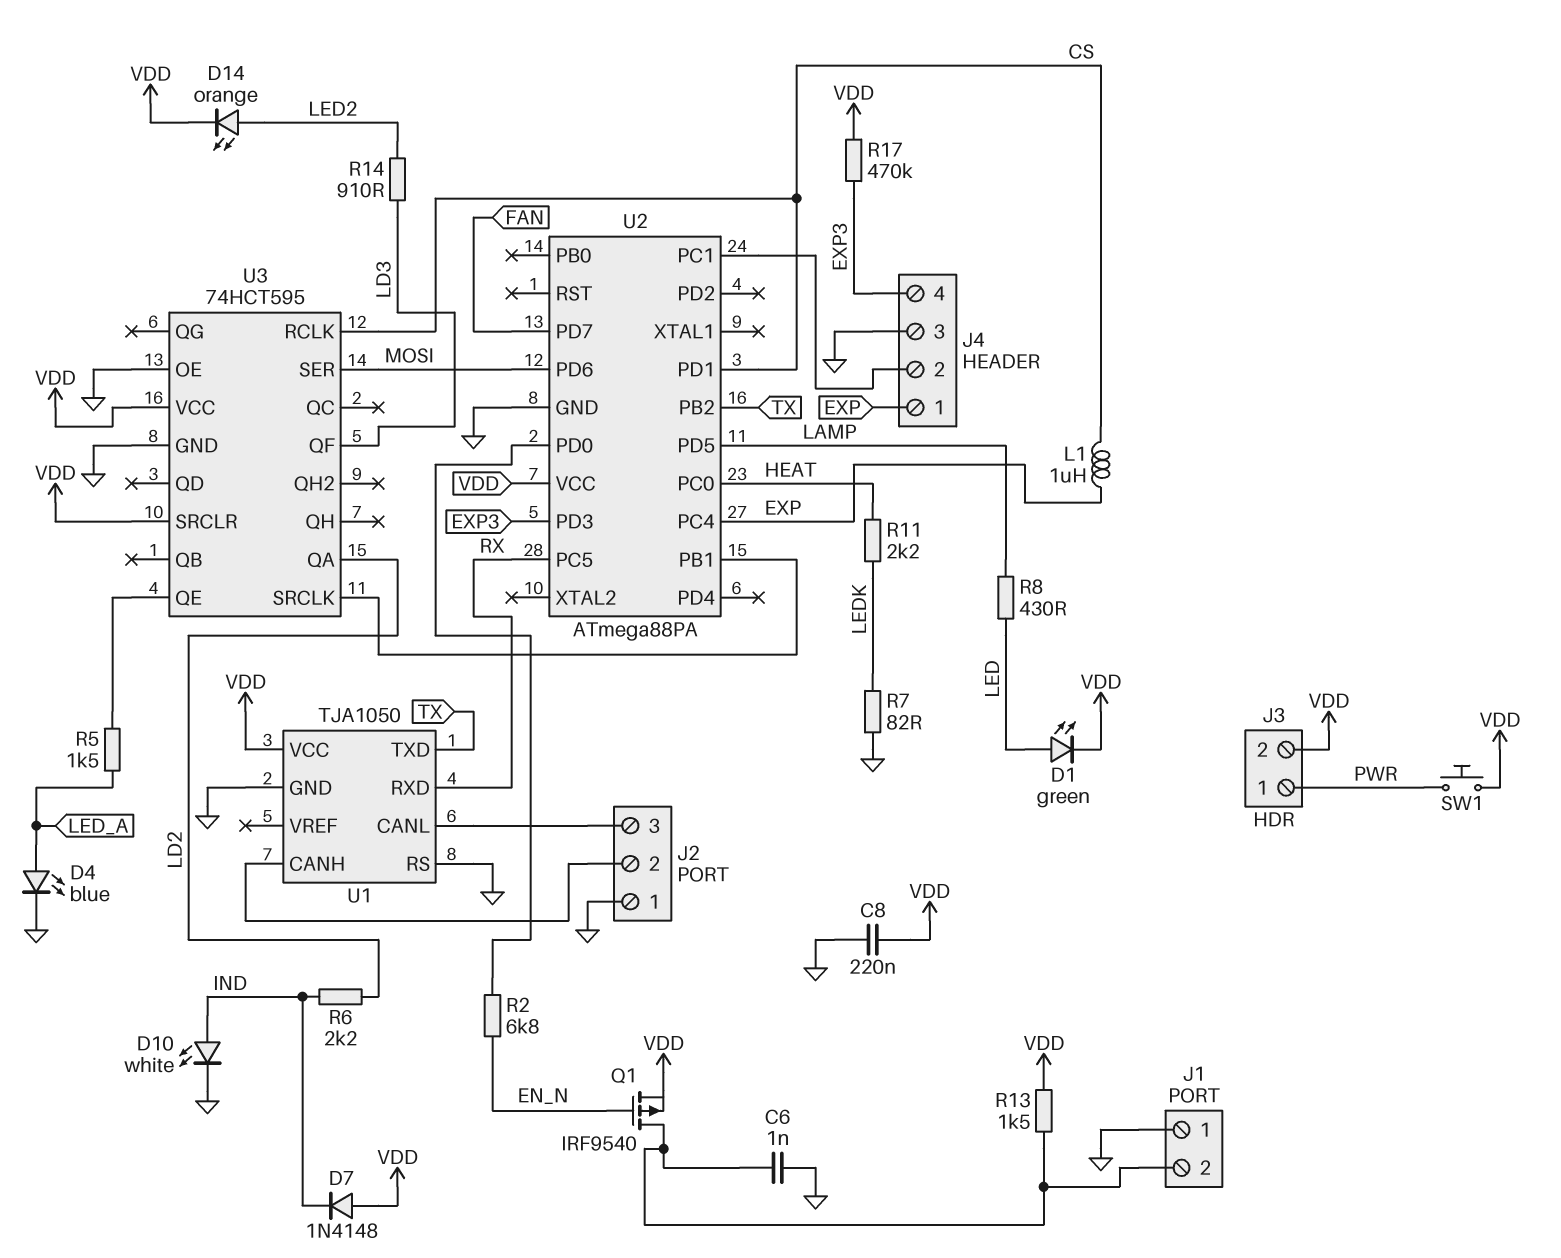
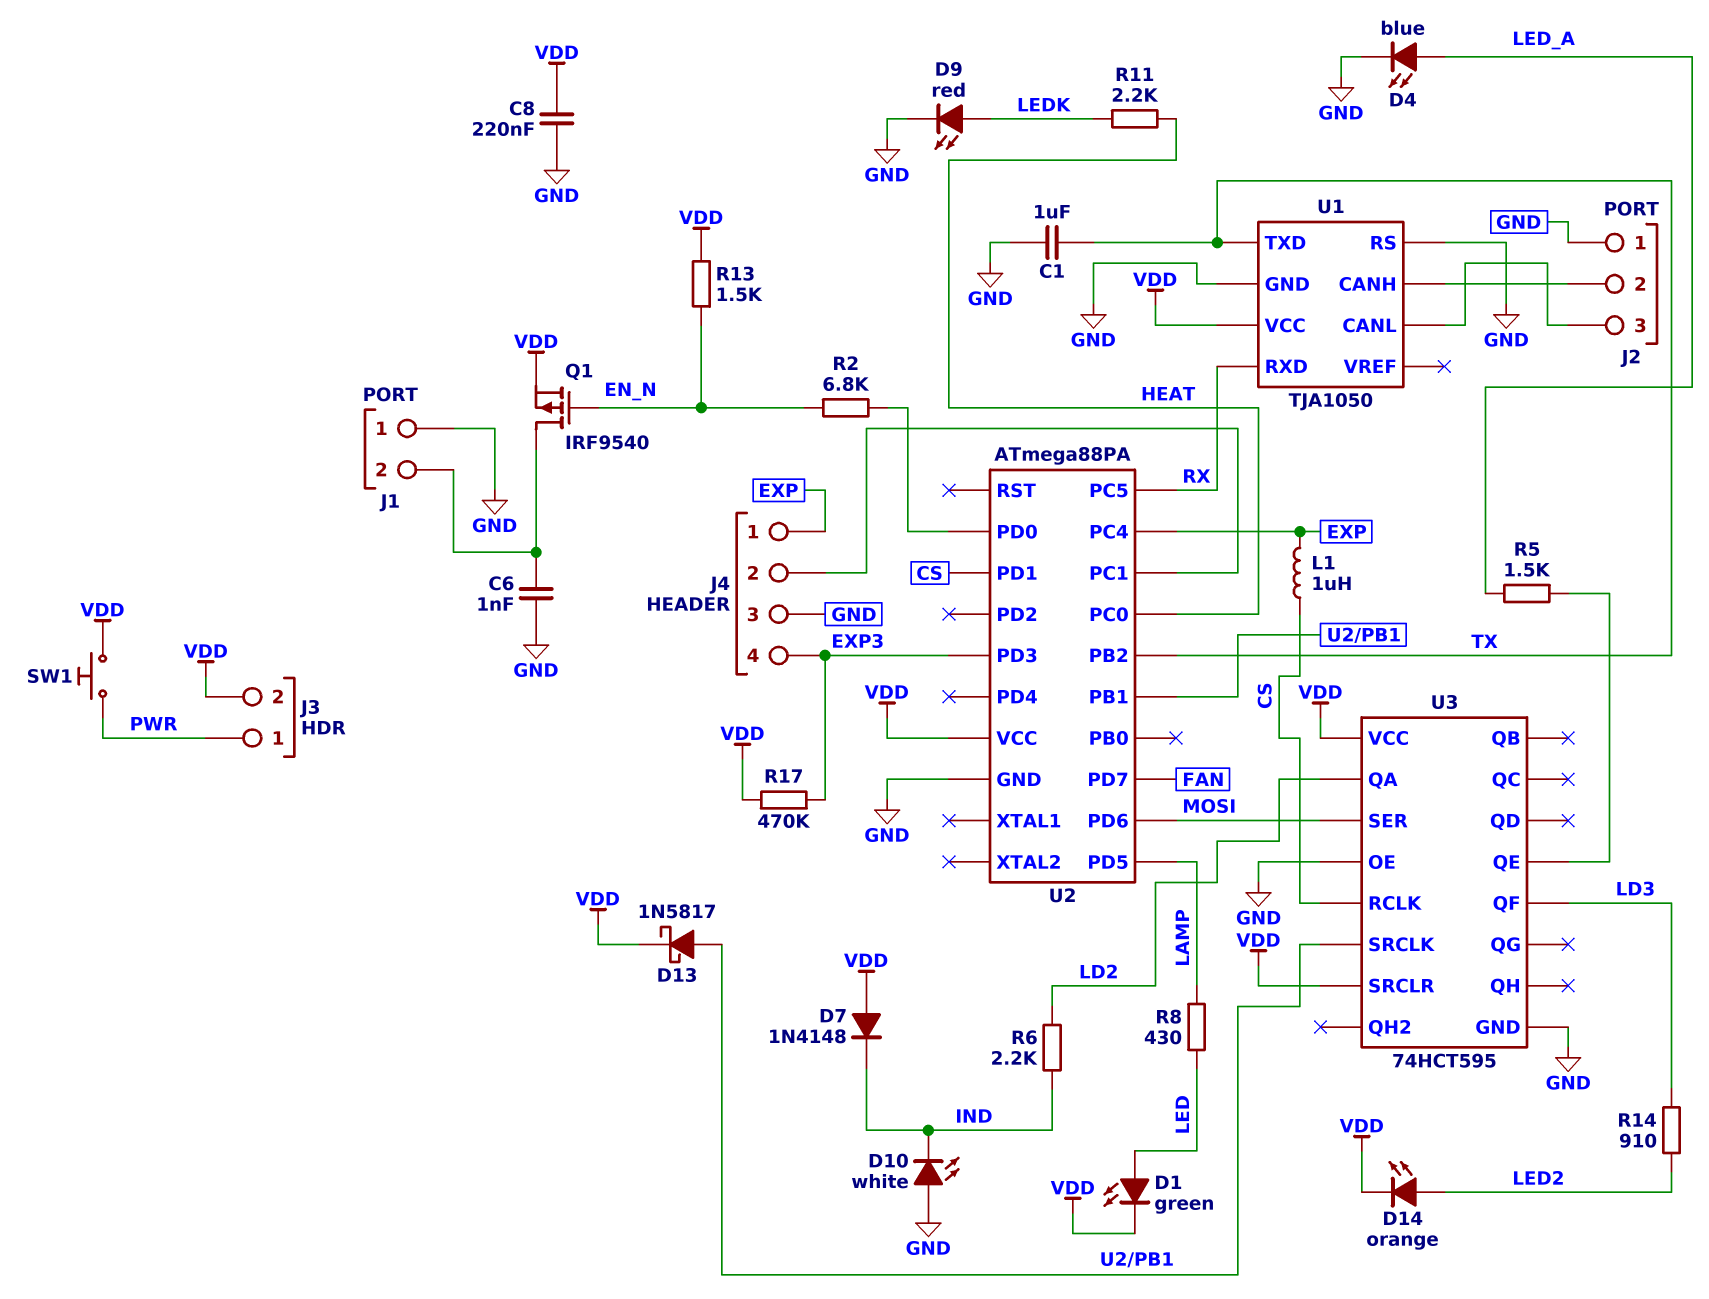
C1: none -> 1uF (GND, TX)
D9: none -> LED red (A LEDK, K GND)
D10: LED white (A IND, K GND) -> LED white (A GND, K IND)
D13: none -> schottky 1N5817 (A U2/PB1, K VDD)
R7: 82 (GND, LEDK) -> none
R13: 1.5k (J1/2, VDD) -> 1.5k (EN_N, VDD)

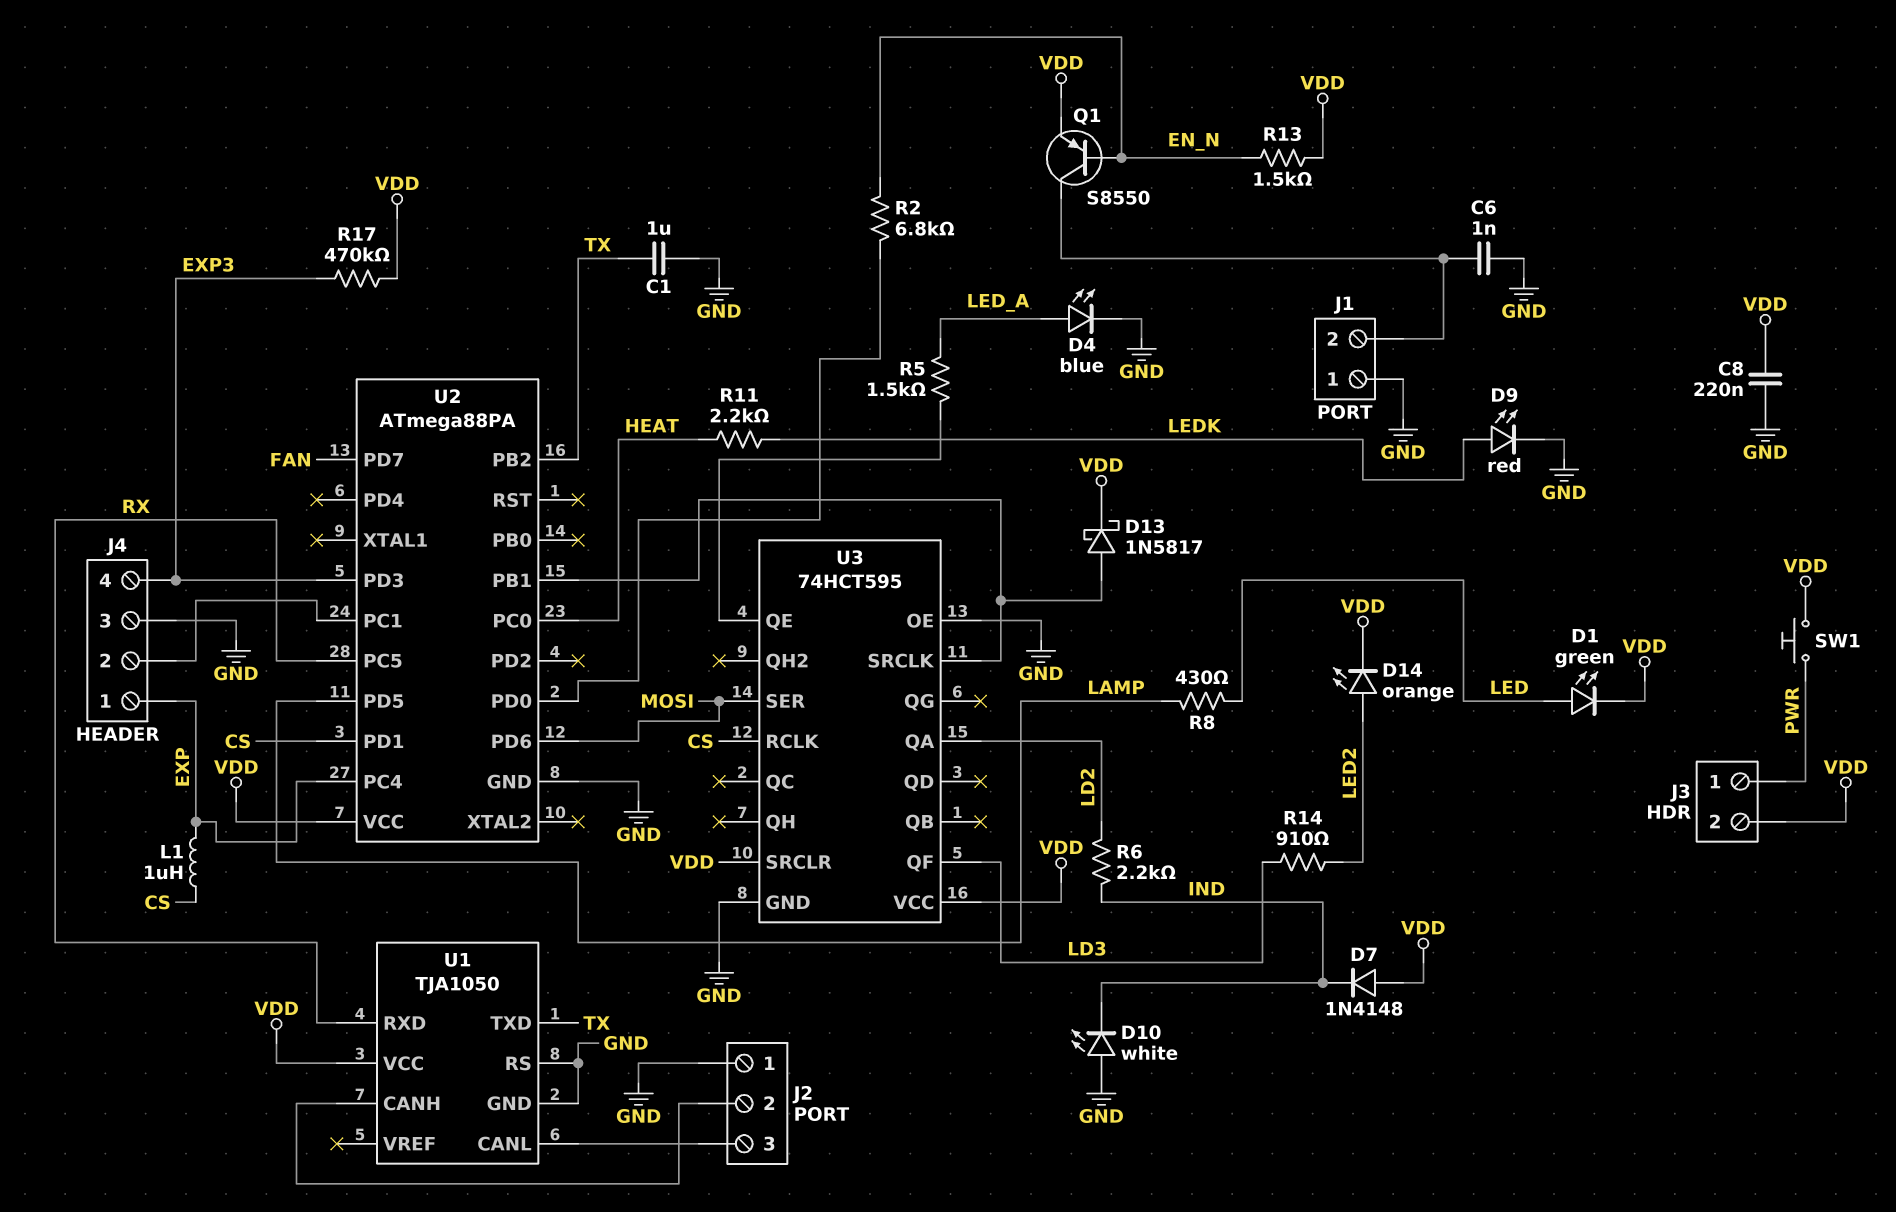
Q1: PMOS IRF9540 (G EN_N, D J1/2, S VDD) -> PNP S8550 (B EN_N, C J1/2, E VDD)

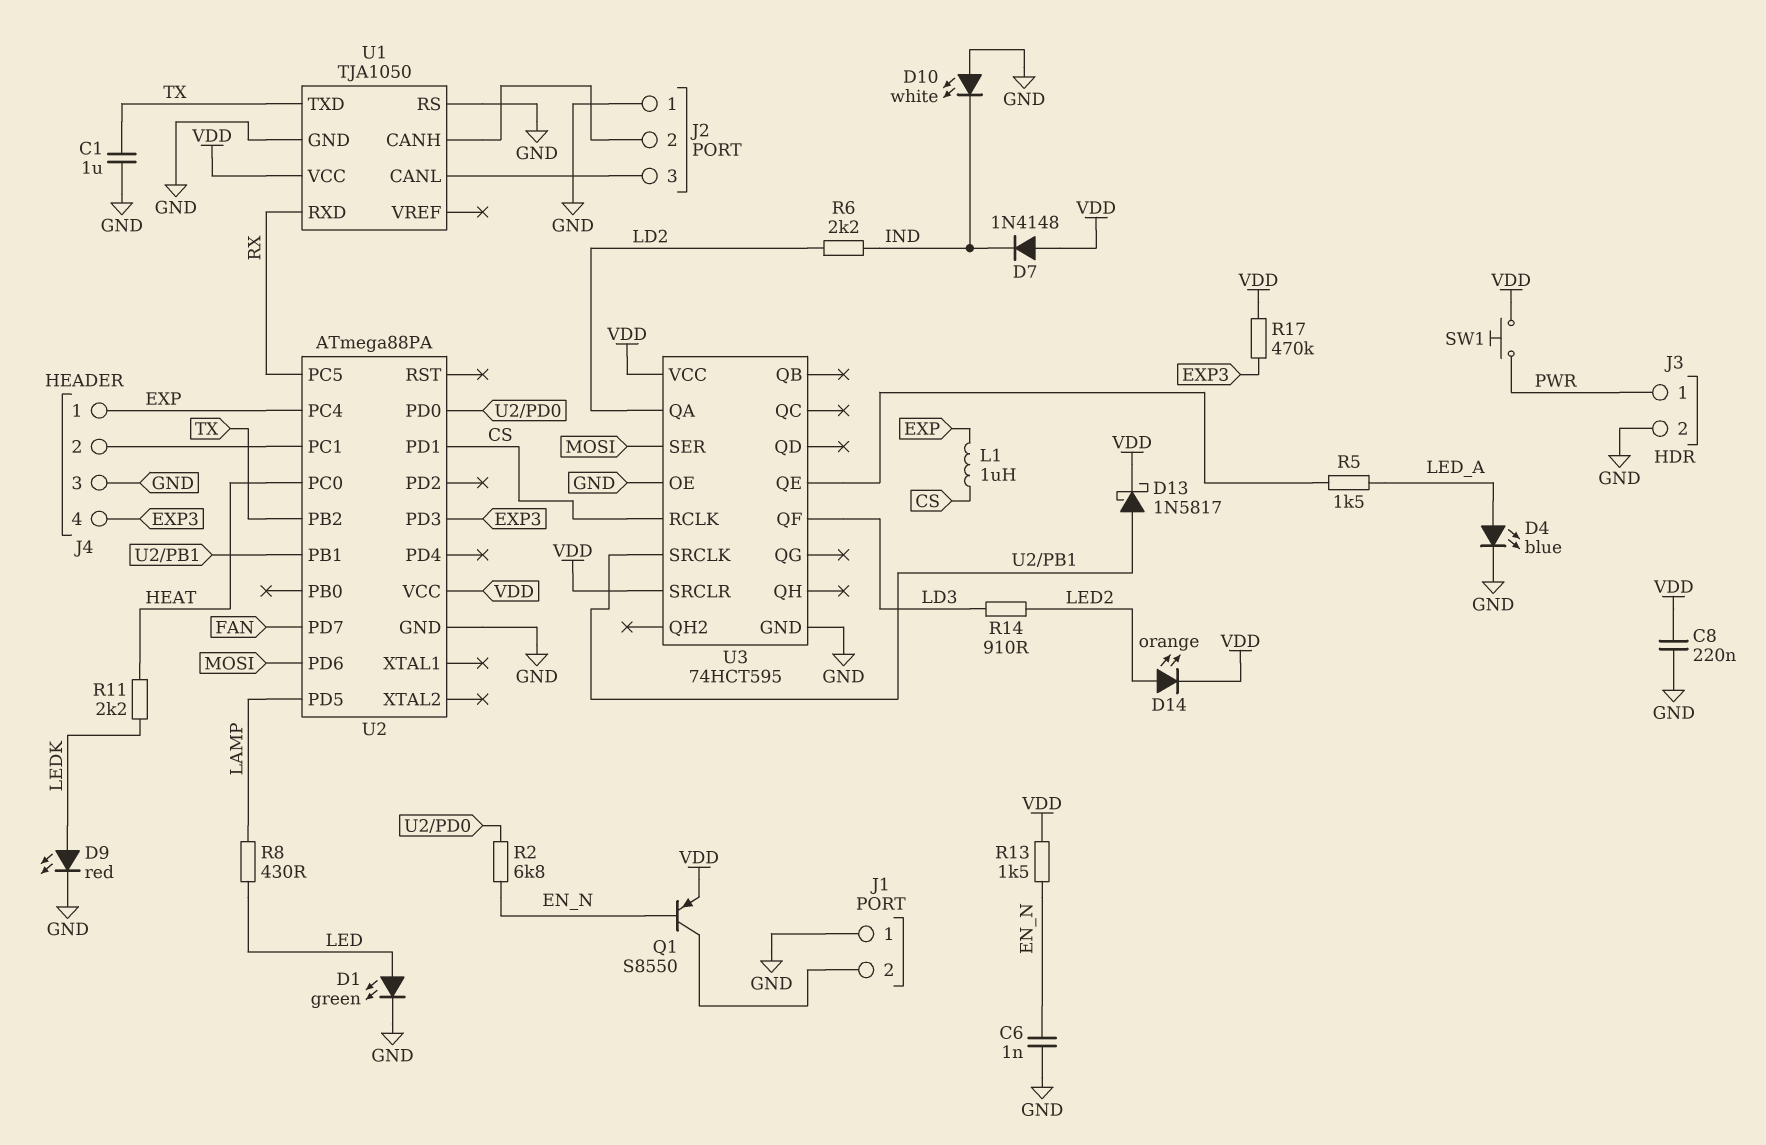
C6: 1nF (GND, J1/2) -> 1nF (EN_N, GND)
D1: LED green (A LED, K VDD) -> LED green (A LED, K GND)
J3 pin 2: VDD -> GND

